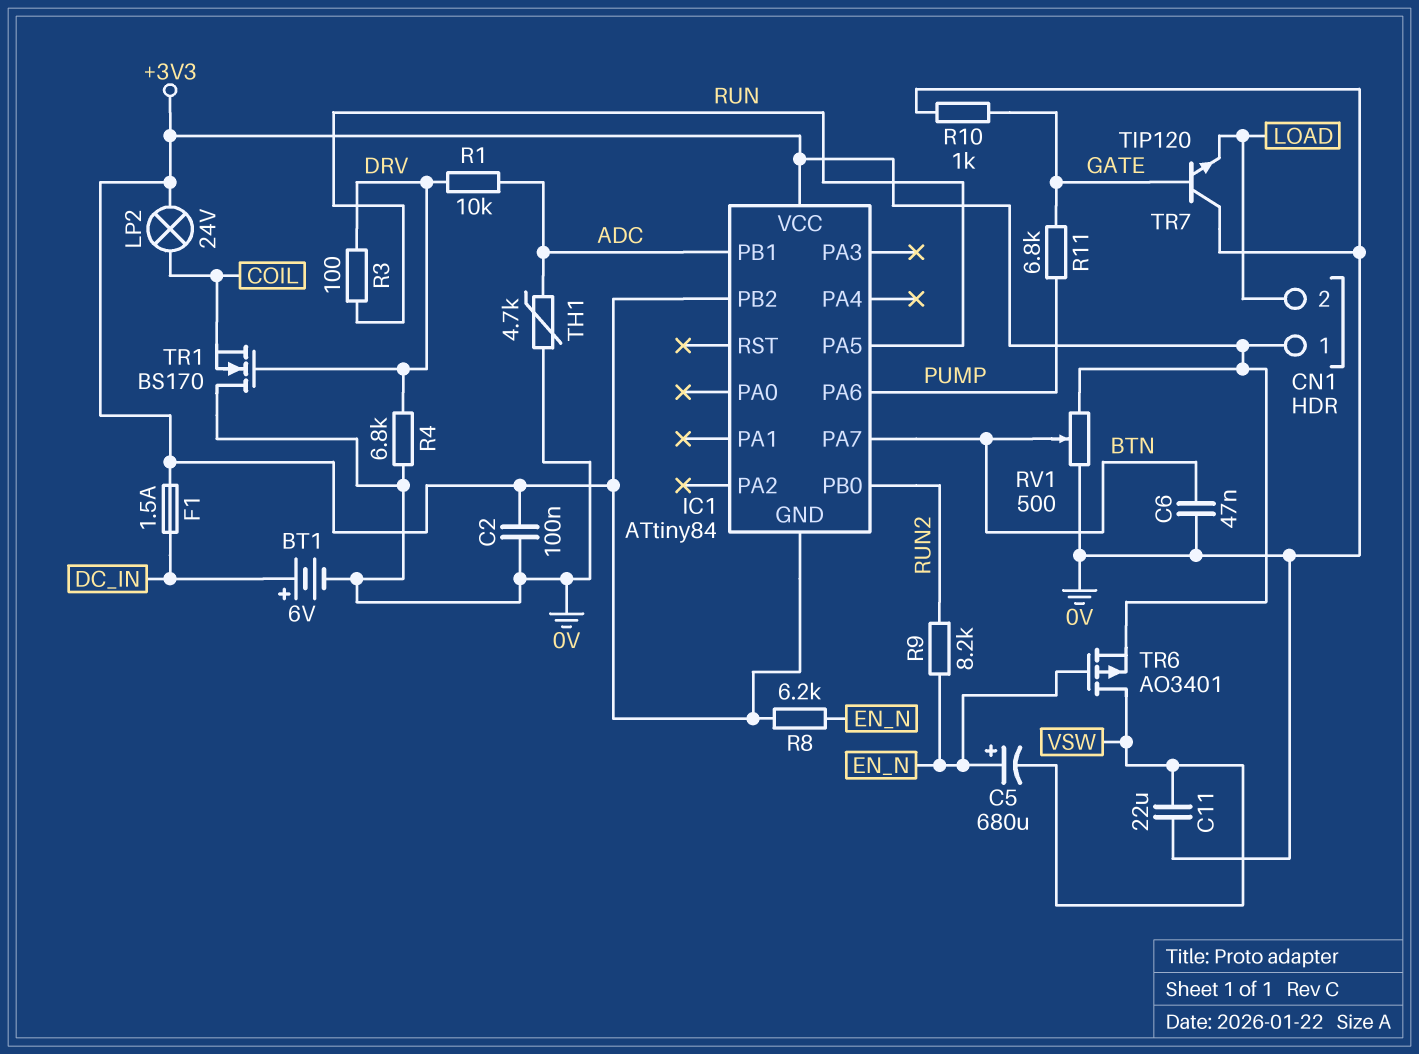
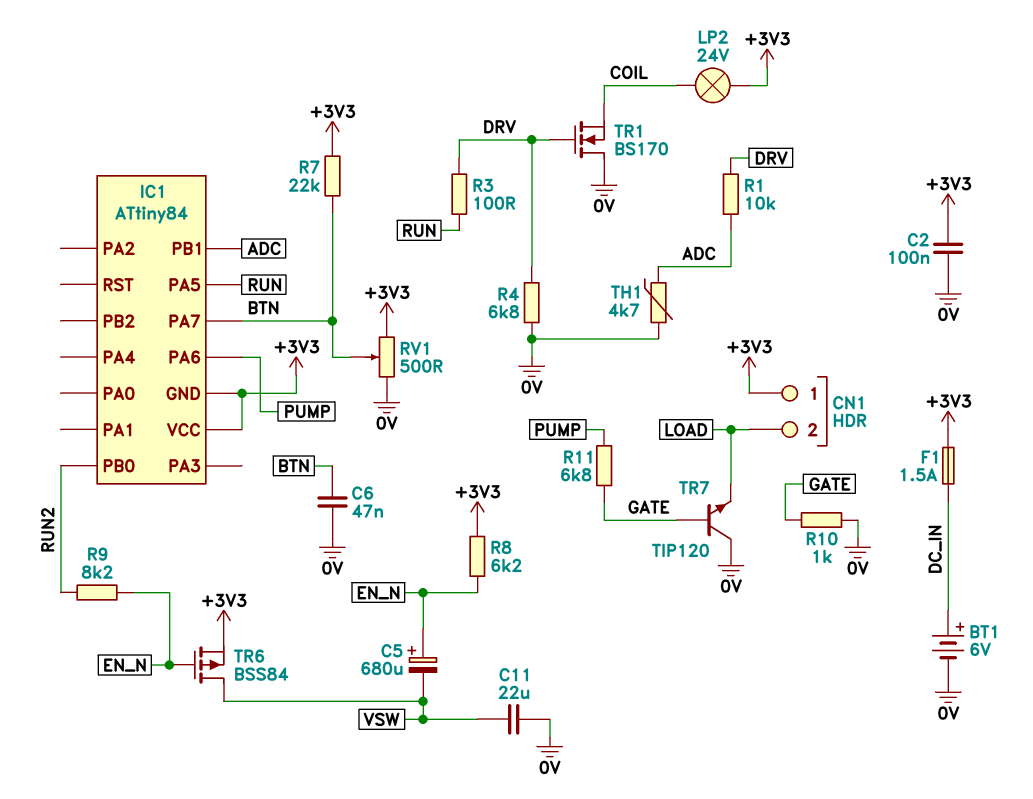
IC1 pin PB2: +3V3 -> none
R7: none -> 22k (+3V3, BTN)
TR6: PMOS AO3401 (G EN_N, D VSW, S +3V3) -> PMOS BSS84 (G EN_N, D VSW, S +3V3)

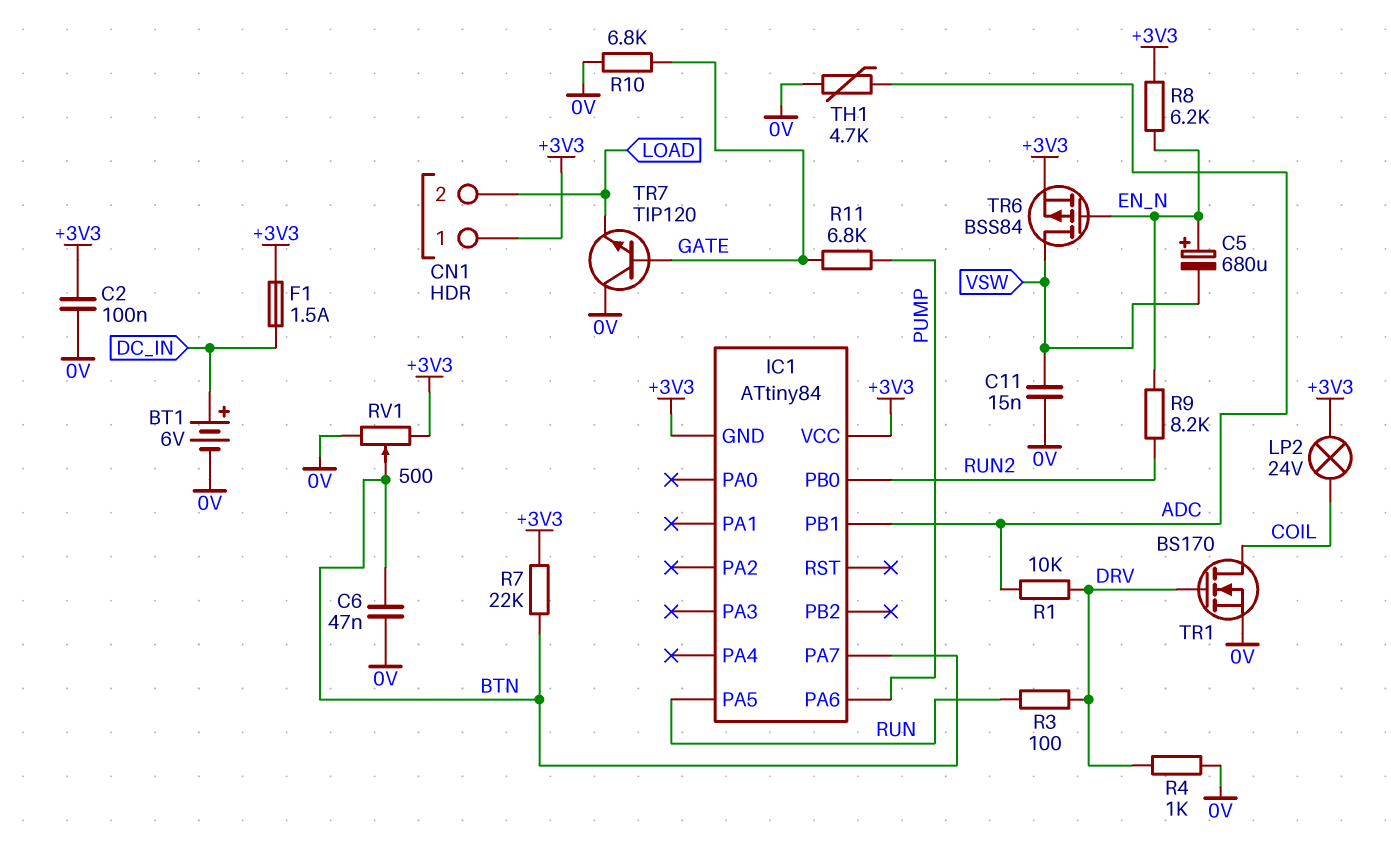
C11: 22uF (0V, VSW) -> 15nF (0V, VSW)
R4: 6.8k (0V, DRV) -> 1k (0V, DRV)
R10: 1k (0V, GATE) -> 6.8k (0V, GATE)
TR1: NMOS BS170 (G DRV, D 0V, S COIL) -> NMOS BS170 (G DRV, D COIL, S 0V)

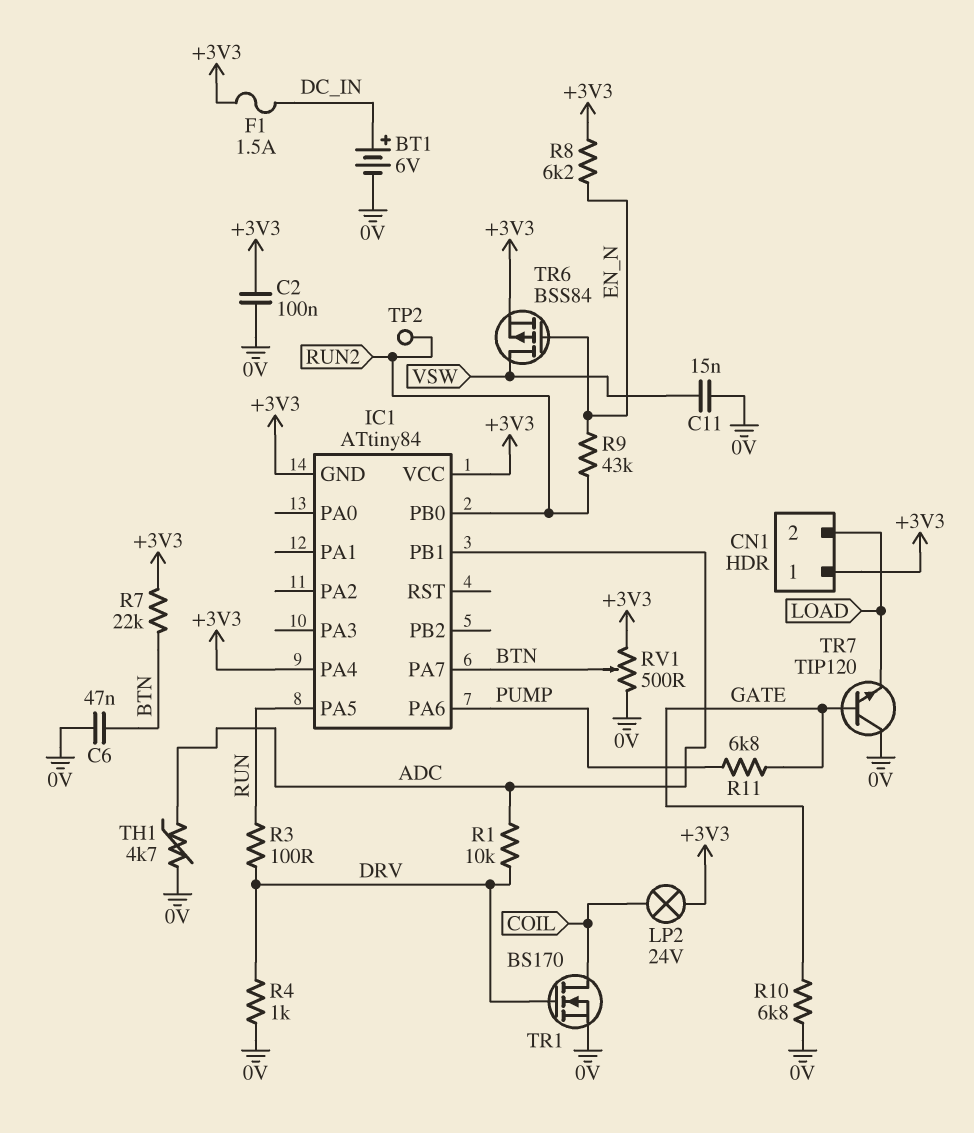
C5: 680uF (plus EN_N, minus VSW) -> none
IC1 pin PA4: none -> +3V3
R9: 8.2k (EN_N, RUN2) -> 43k (EN_N, RUN2)
TP2: none -> test point (RUN2)

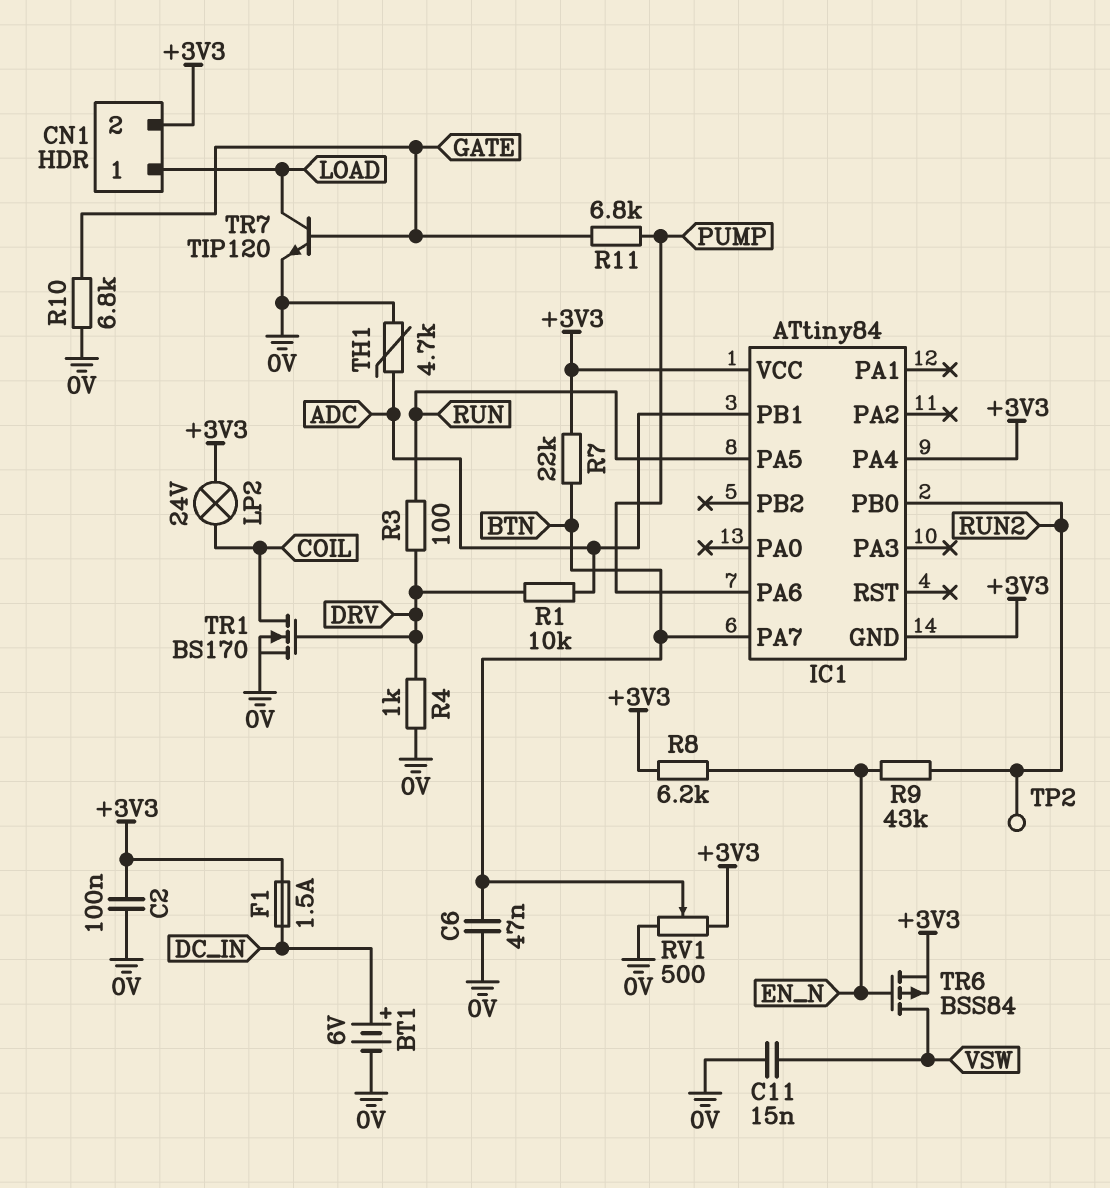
CN1 pin 1: +3V3 -> LOAD
CN1 pin 2: LOAD -> +3V3
TR7: NPN TIP120 (B GATE, C 0V, E LOAD) -> NPN TIP120 (B GATE, C LOAD, E 0V)

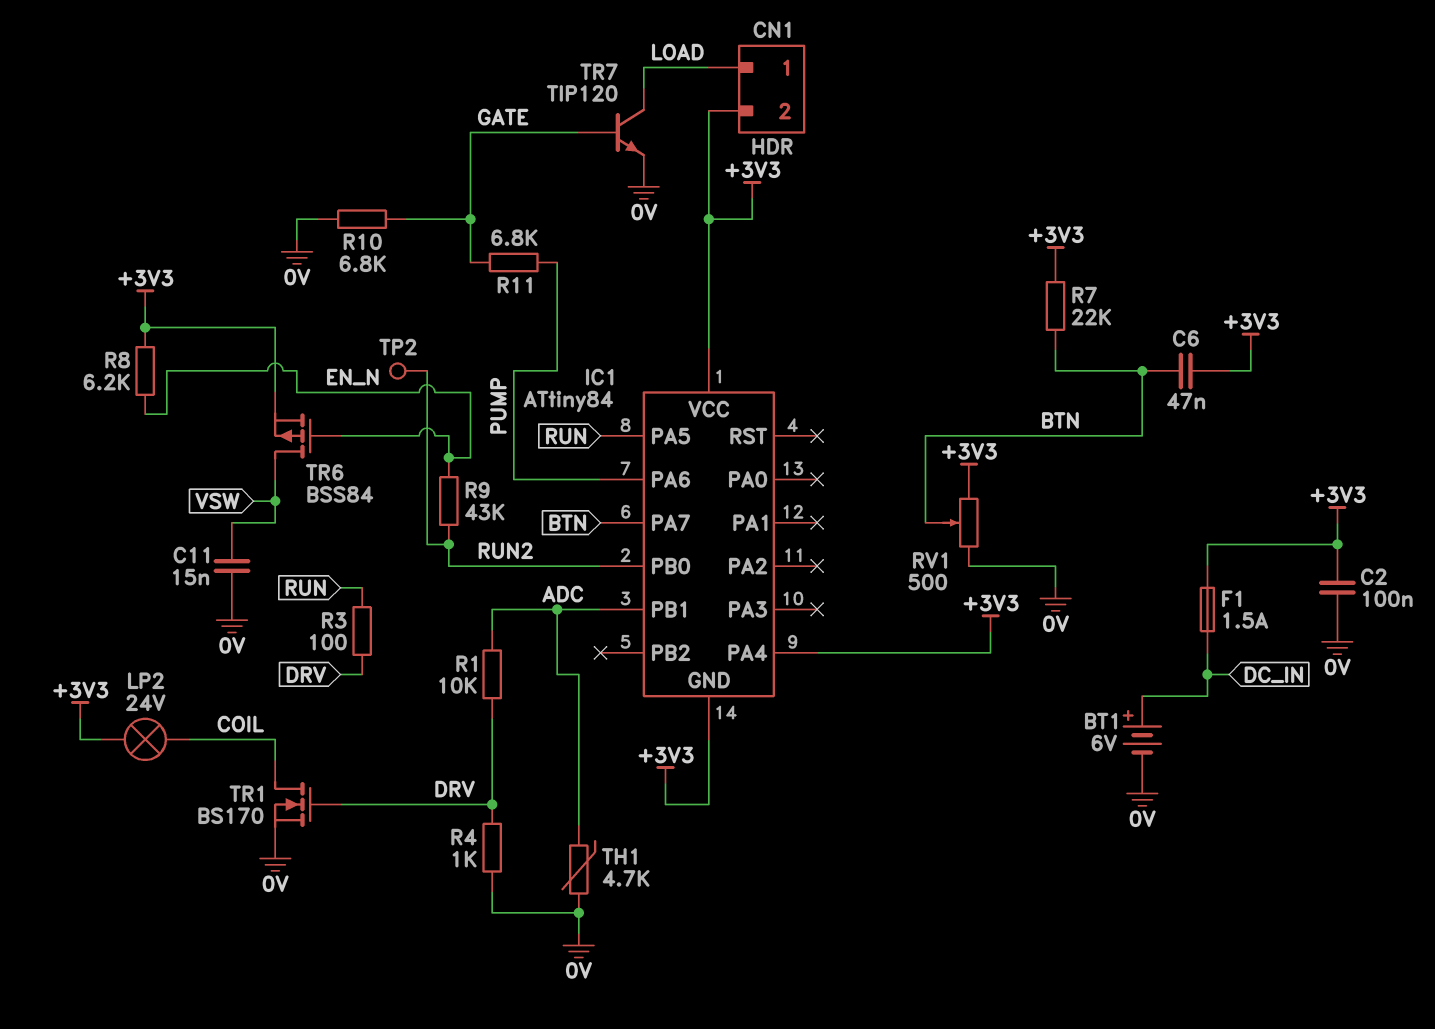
C6: 47nF (0V, BTN) -> 47nF (+3V3, BTN)

